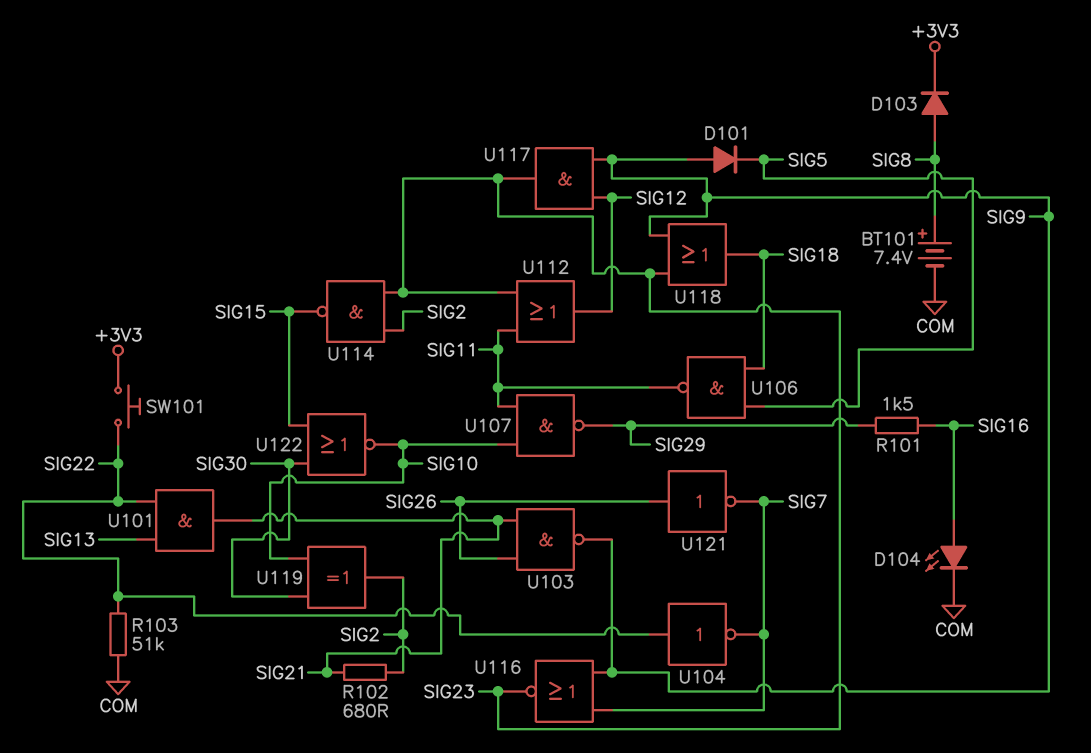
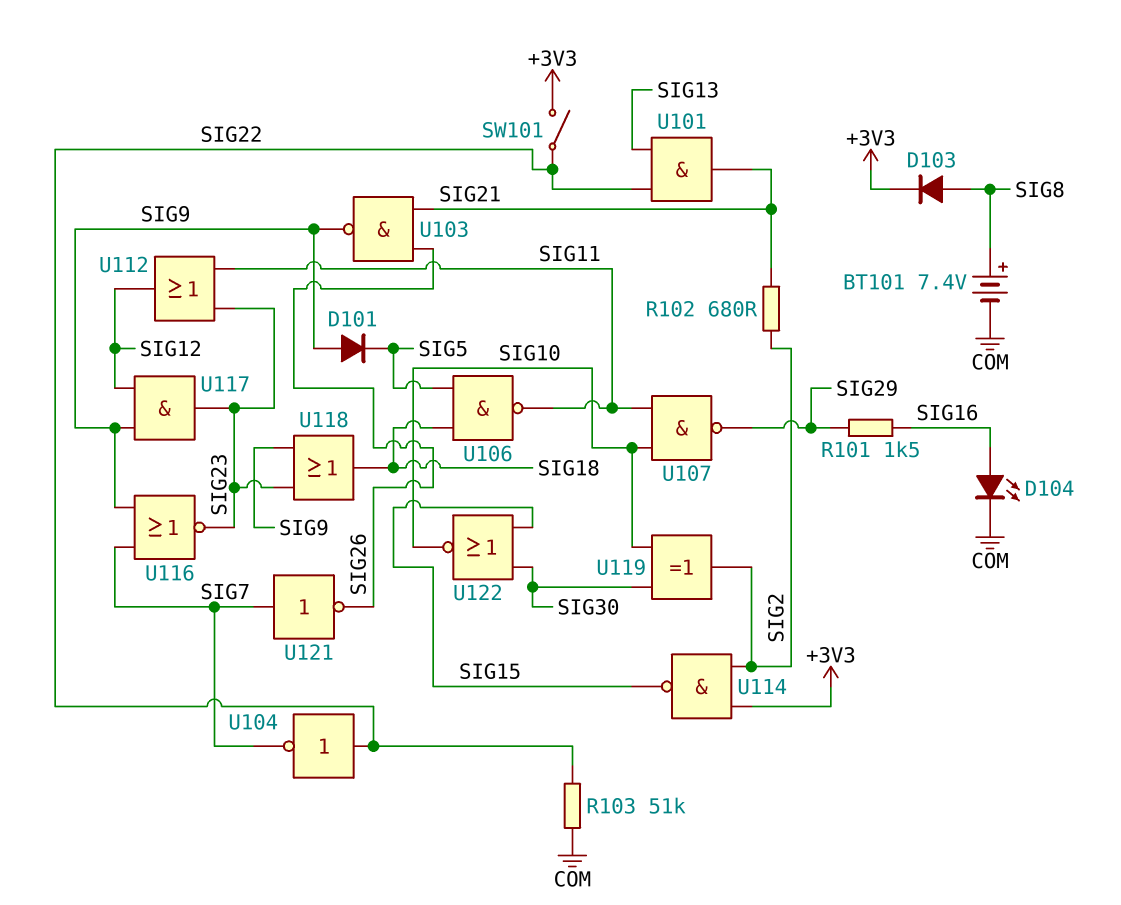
SW101: button (+3V3, SIG22) -> switch (+3V3, SIG22)
U114: NAND (in SIG2, in SIG23, out SIG15) -> NAND (in +3V3, in SIG2, out SIG15)
U121: NOT (in SIG26, out SIG7) -> NOT (in SIG7, out SIG26)

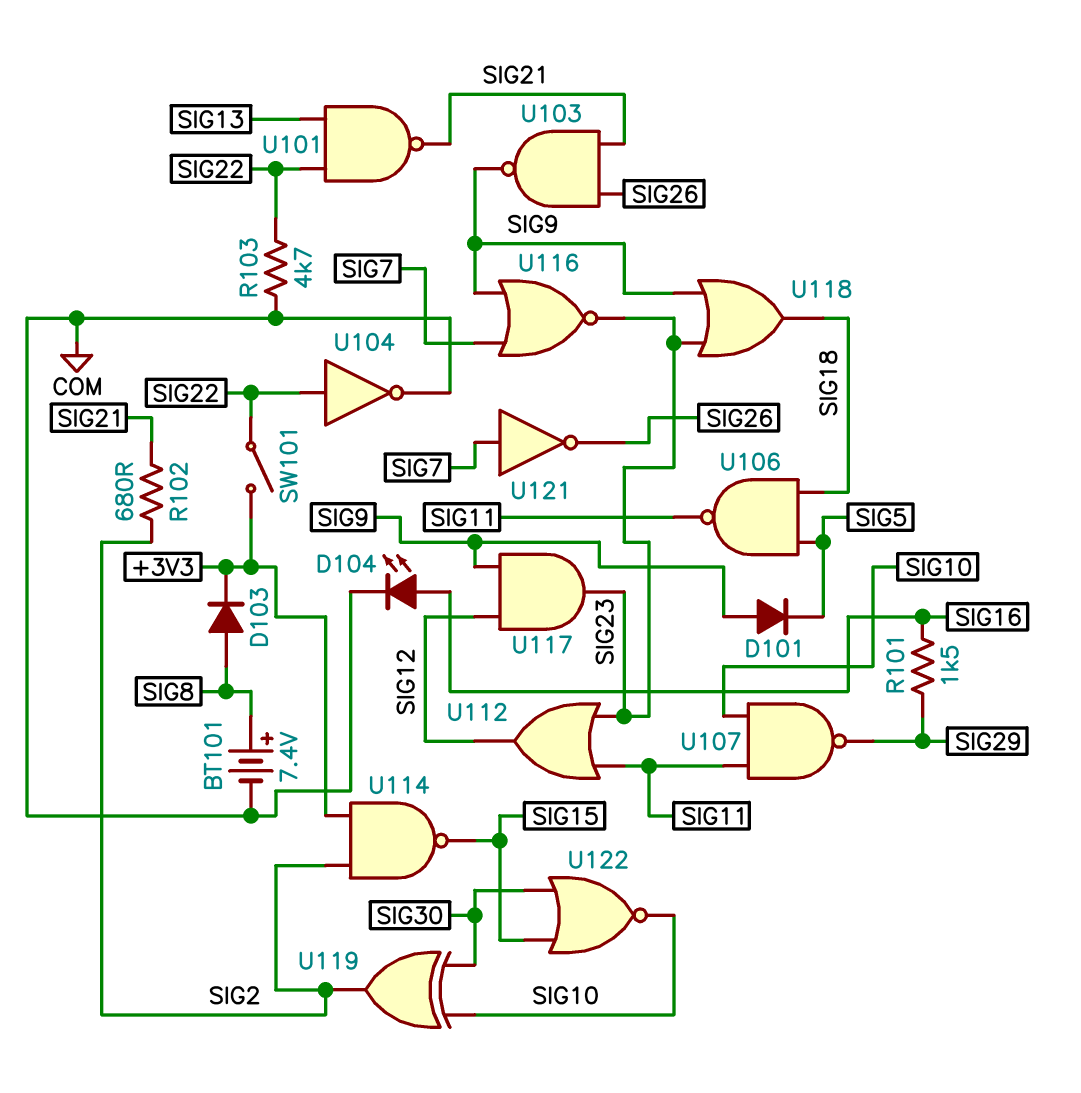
R103: 51k (COM, SIG22) -> 4.7k (COM, SIG22)
U101: AND (in SIG13, in SIG22, out SIG21) -> NAND (in SIG13, in SIG22, out SIG21)
U104: NOT (in SIG22, out SIG7) -> NOT (in SIG22, out COM)

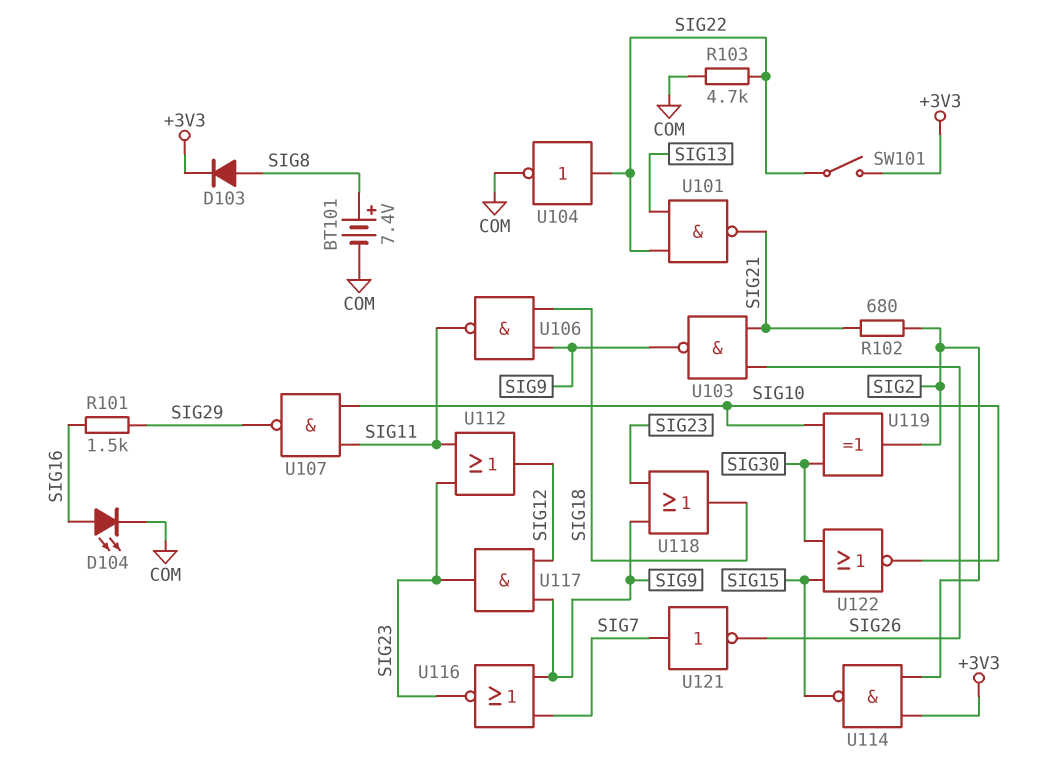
D101: diode (A SIG9, K SIG5) -> none
U106: NAND (in SIG5, in SIG18, out SIG11) -> NAND (in SIG9, in SIG18, out SIG11)

